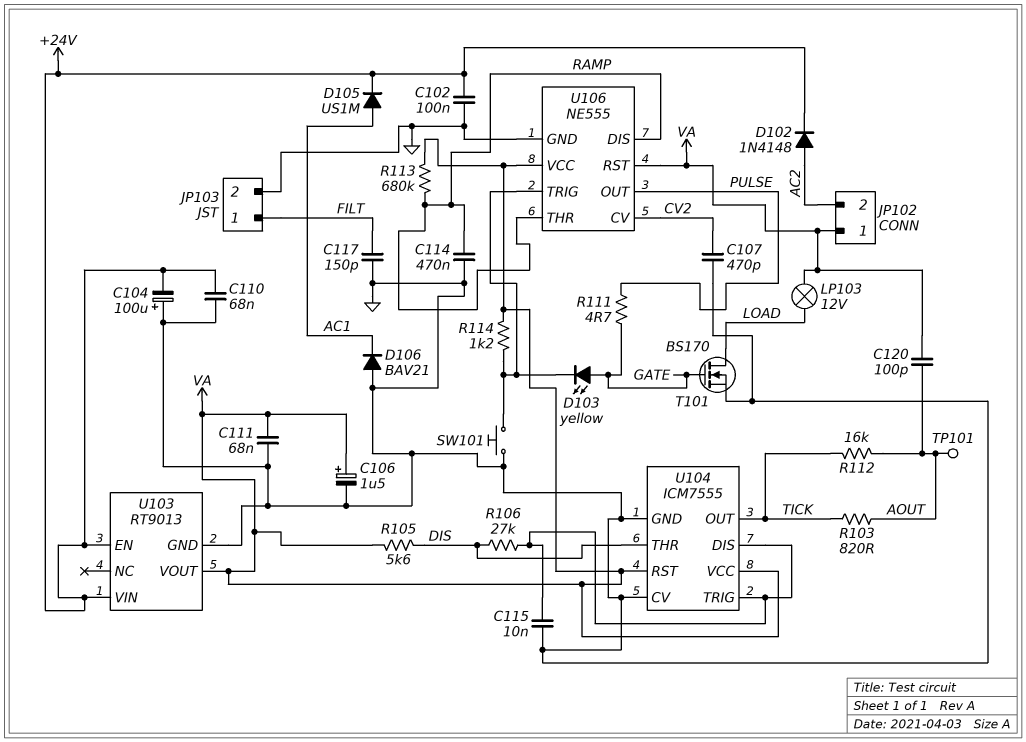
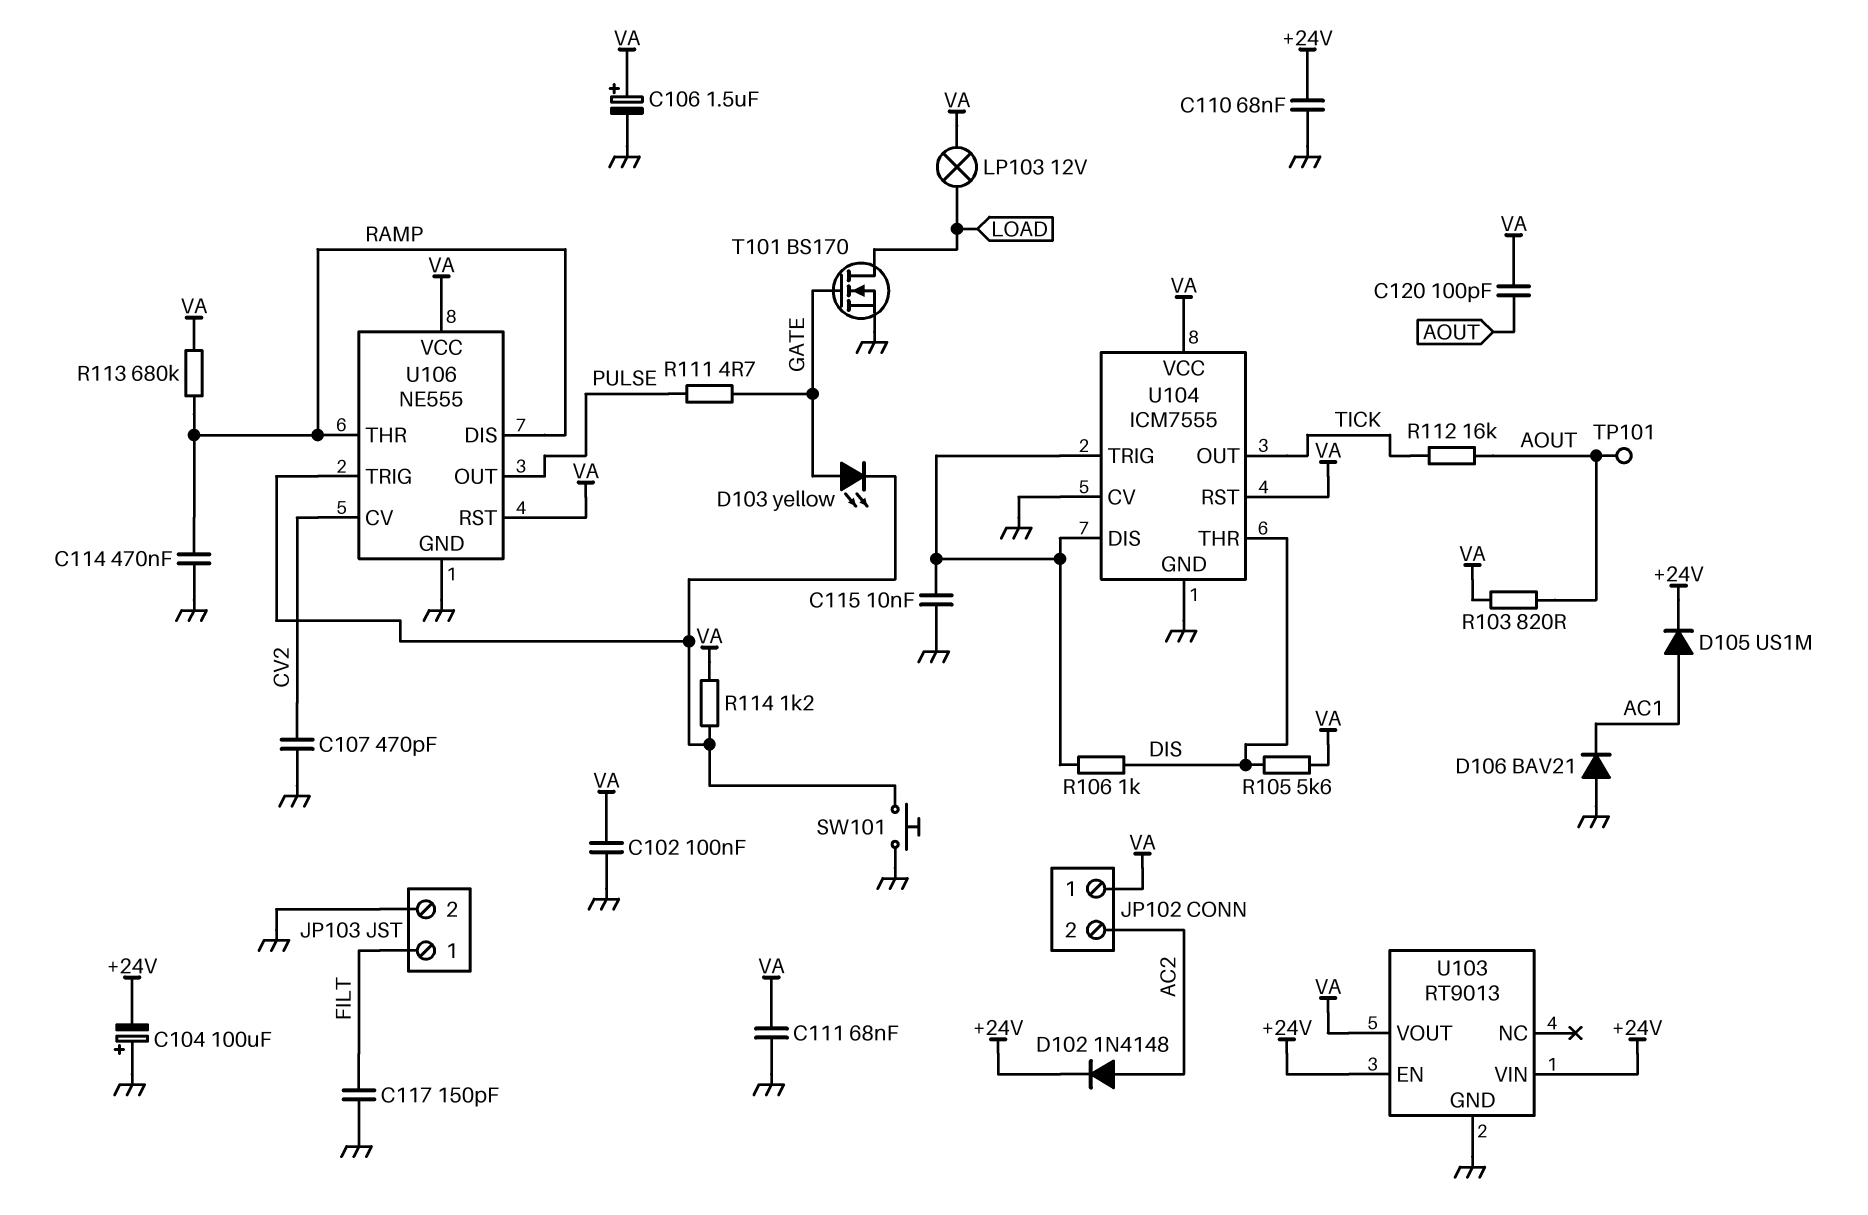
C102: 100nF (+24V, GND) -> 100nF (GND, VA)
R103: 820 (AOUT, TICK) -> 820 (AOUT, VA)
R106: 27k (DIS, U104/DIS) -> 1k (DIS, U104/DIS)

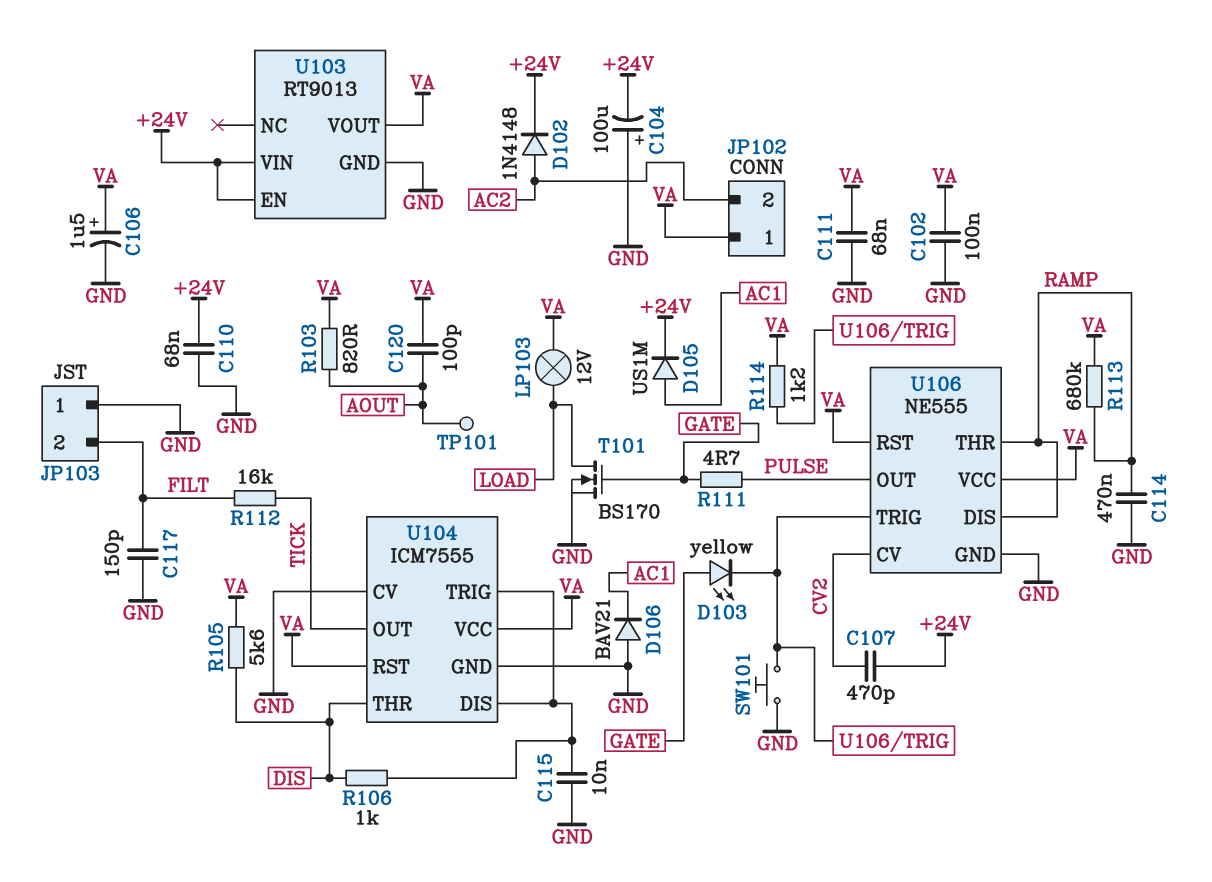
C107: 470pF (CV2, GND) -> 470pF (+24V, CV2)
JP103 pin 1: FILT -> GND
JP103 pin 2: GND -> FILT
R112: 16k (AOUT, TICK) -> 16k (FILT, TICK)

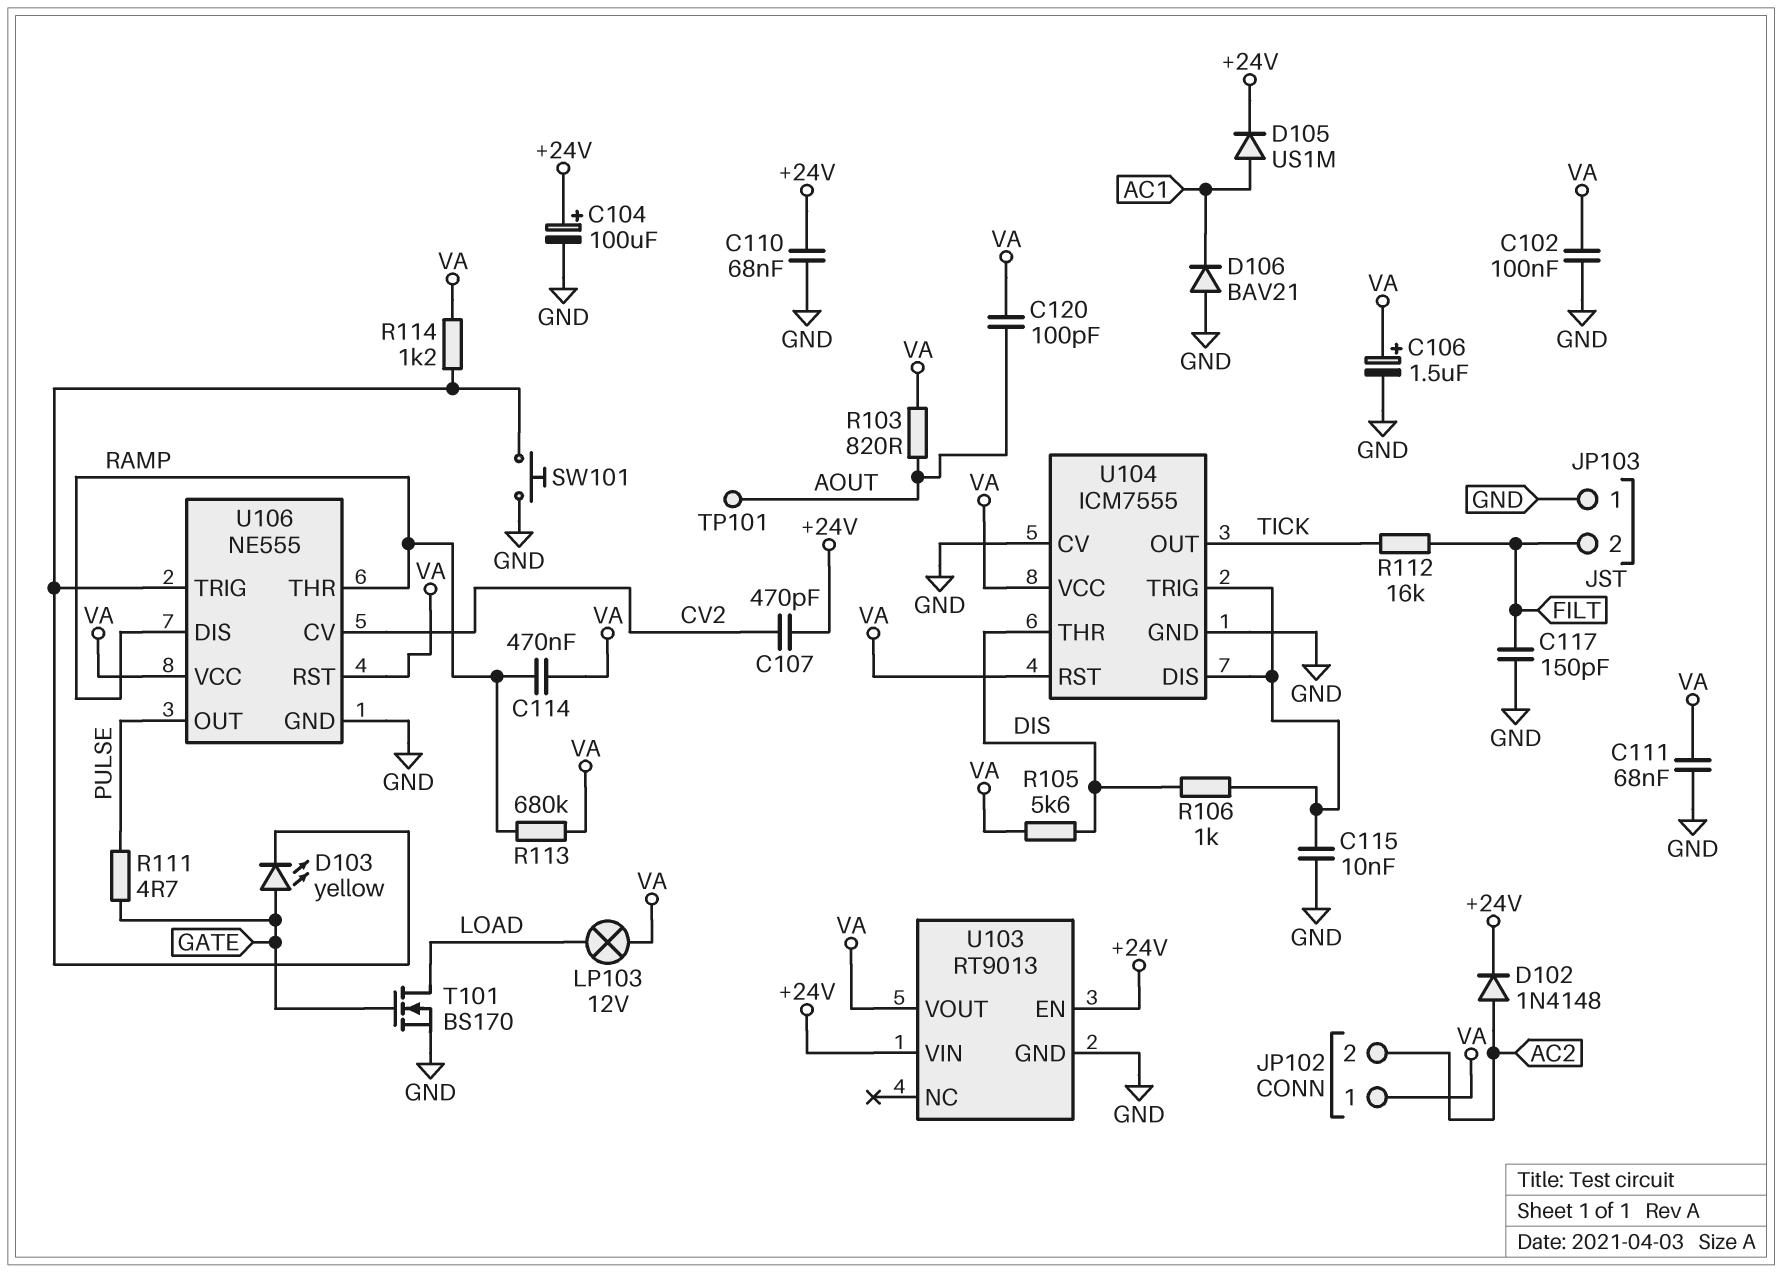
C104: 100uF (plus GND, minus +24V) -> 100uF (plus +24V, minus GND)
C114: 470nF (GND, RAMP) -> 470nF (RAMP, VA)

